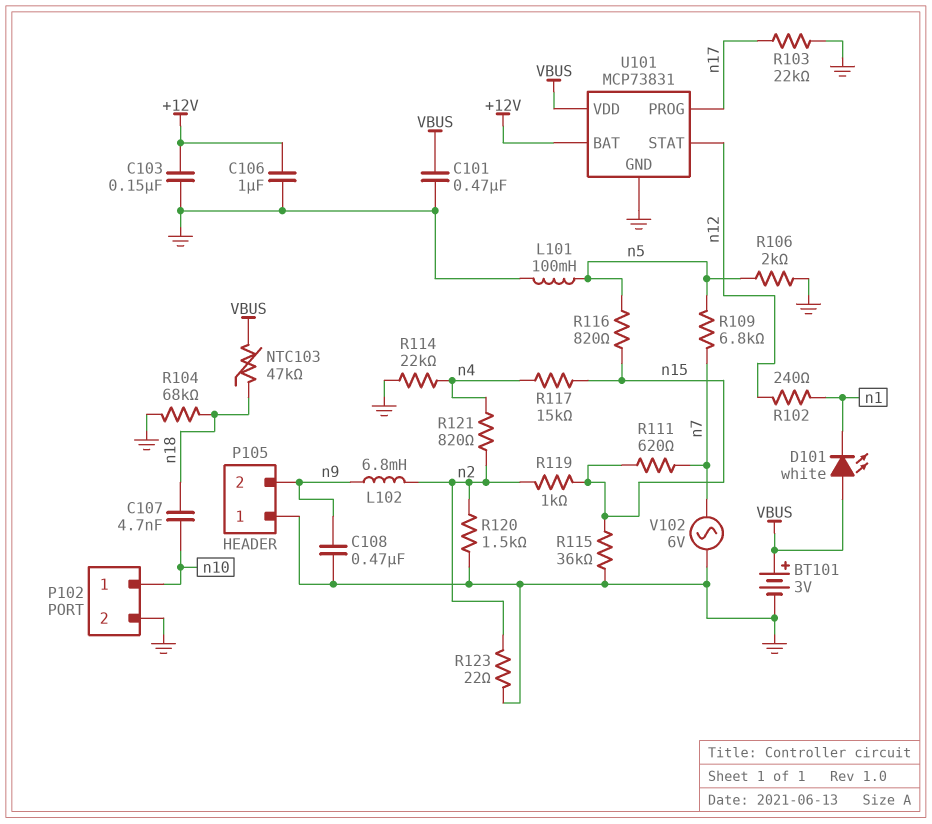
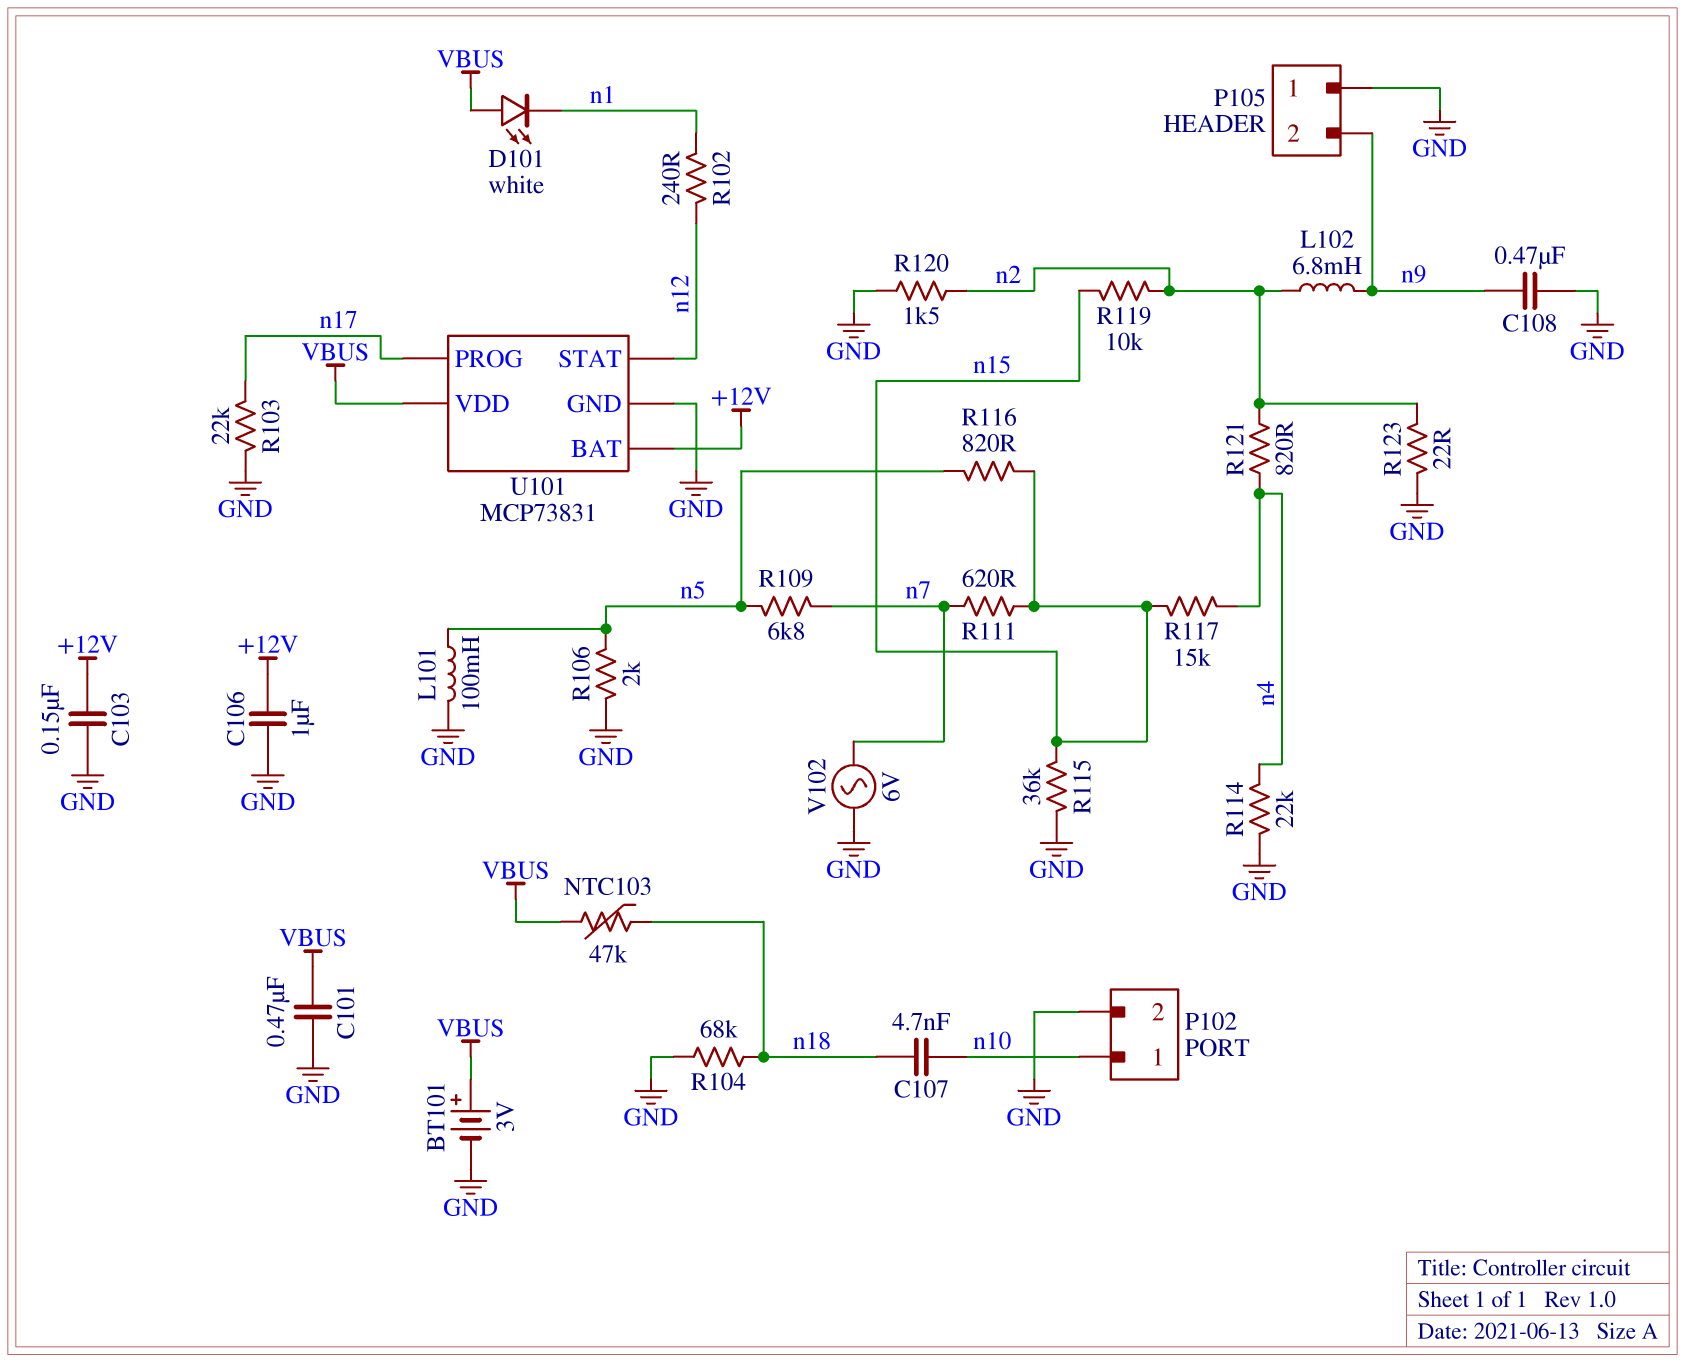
R119: 1k (n2, n15) -> 10k (n2, n15)

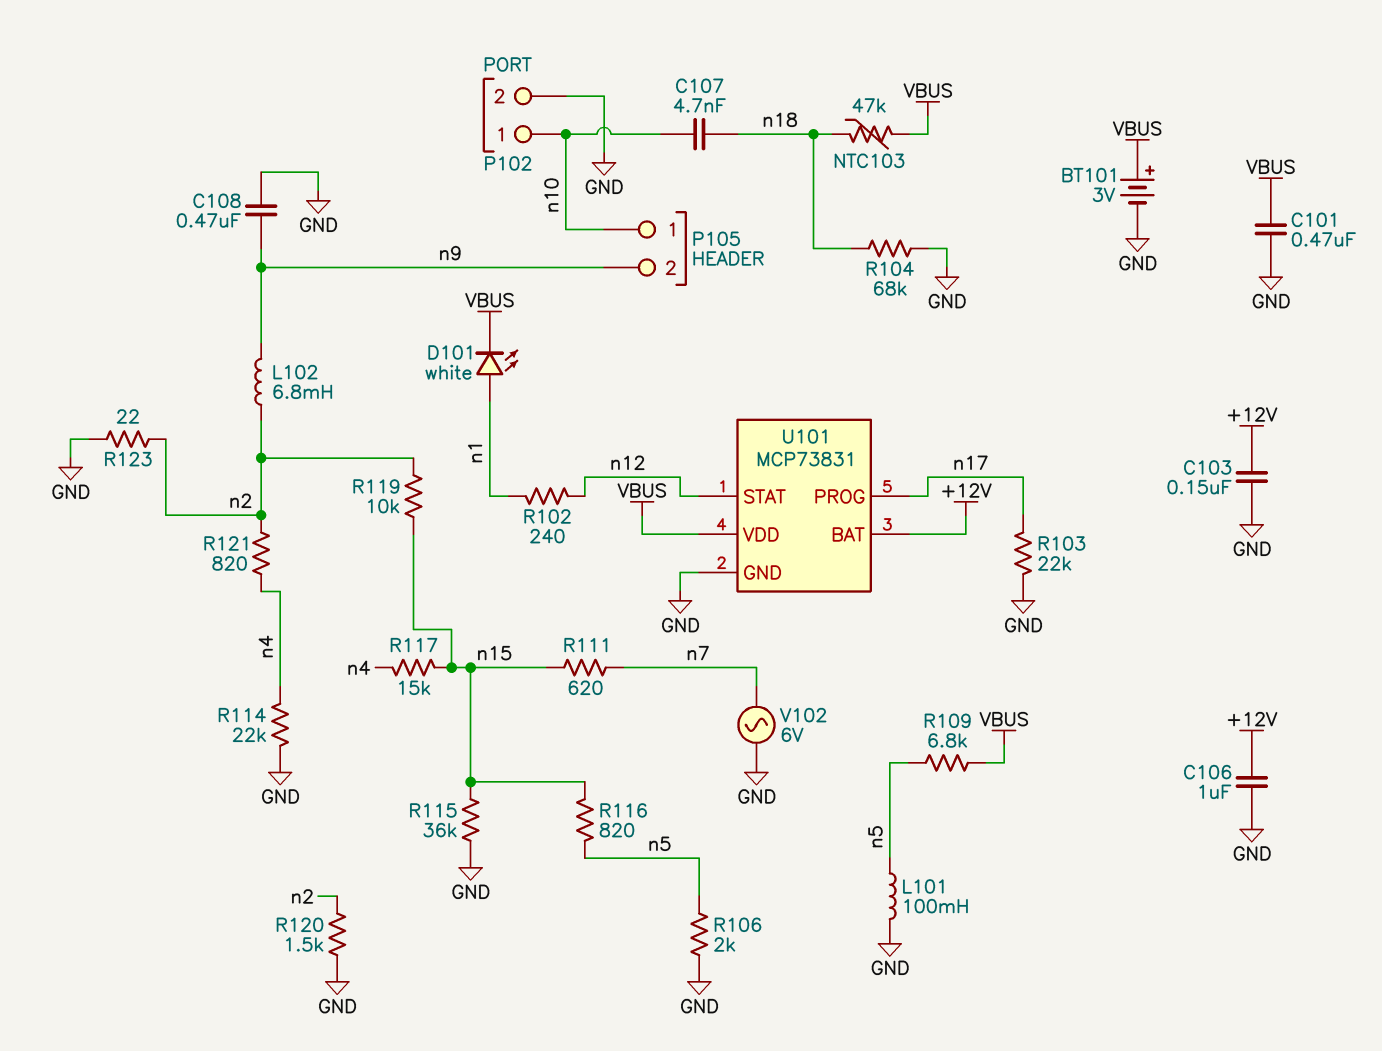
D101: LED white (A VBUS, K n1) -> LED white (A n1, K VBUS)
P105 pin 1: GND -> n10
R109: 6.8k (n5, n7) -> 6.8k (VBUS, n5)

